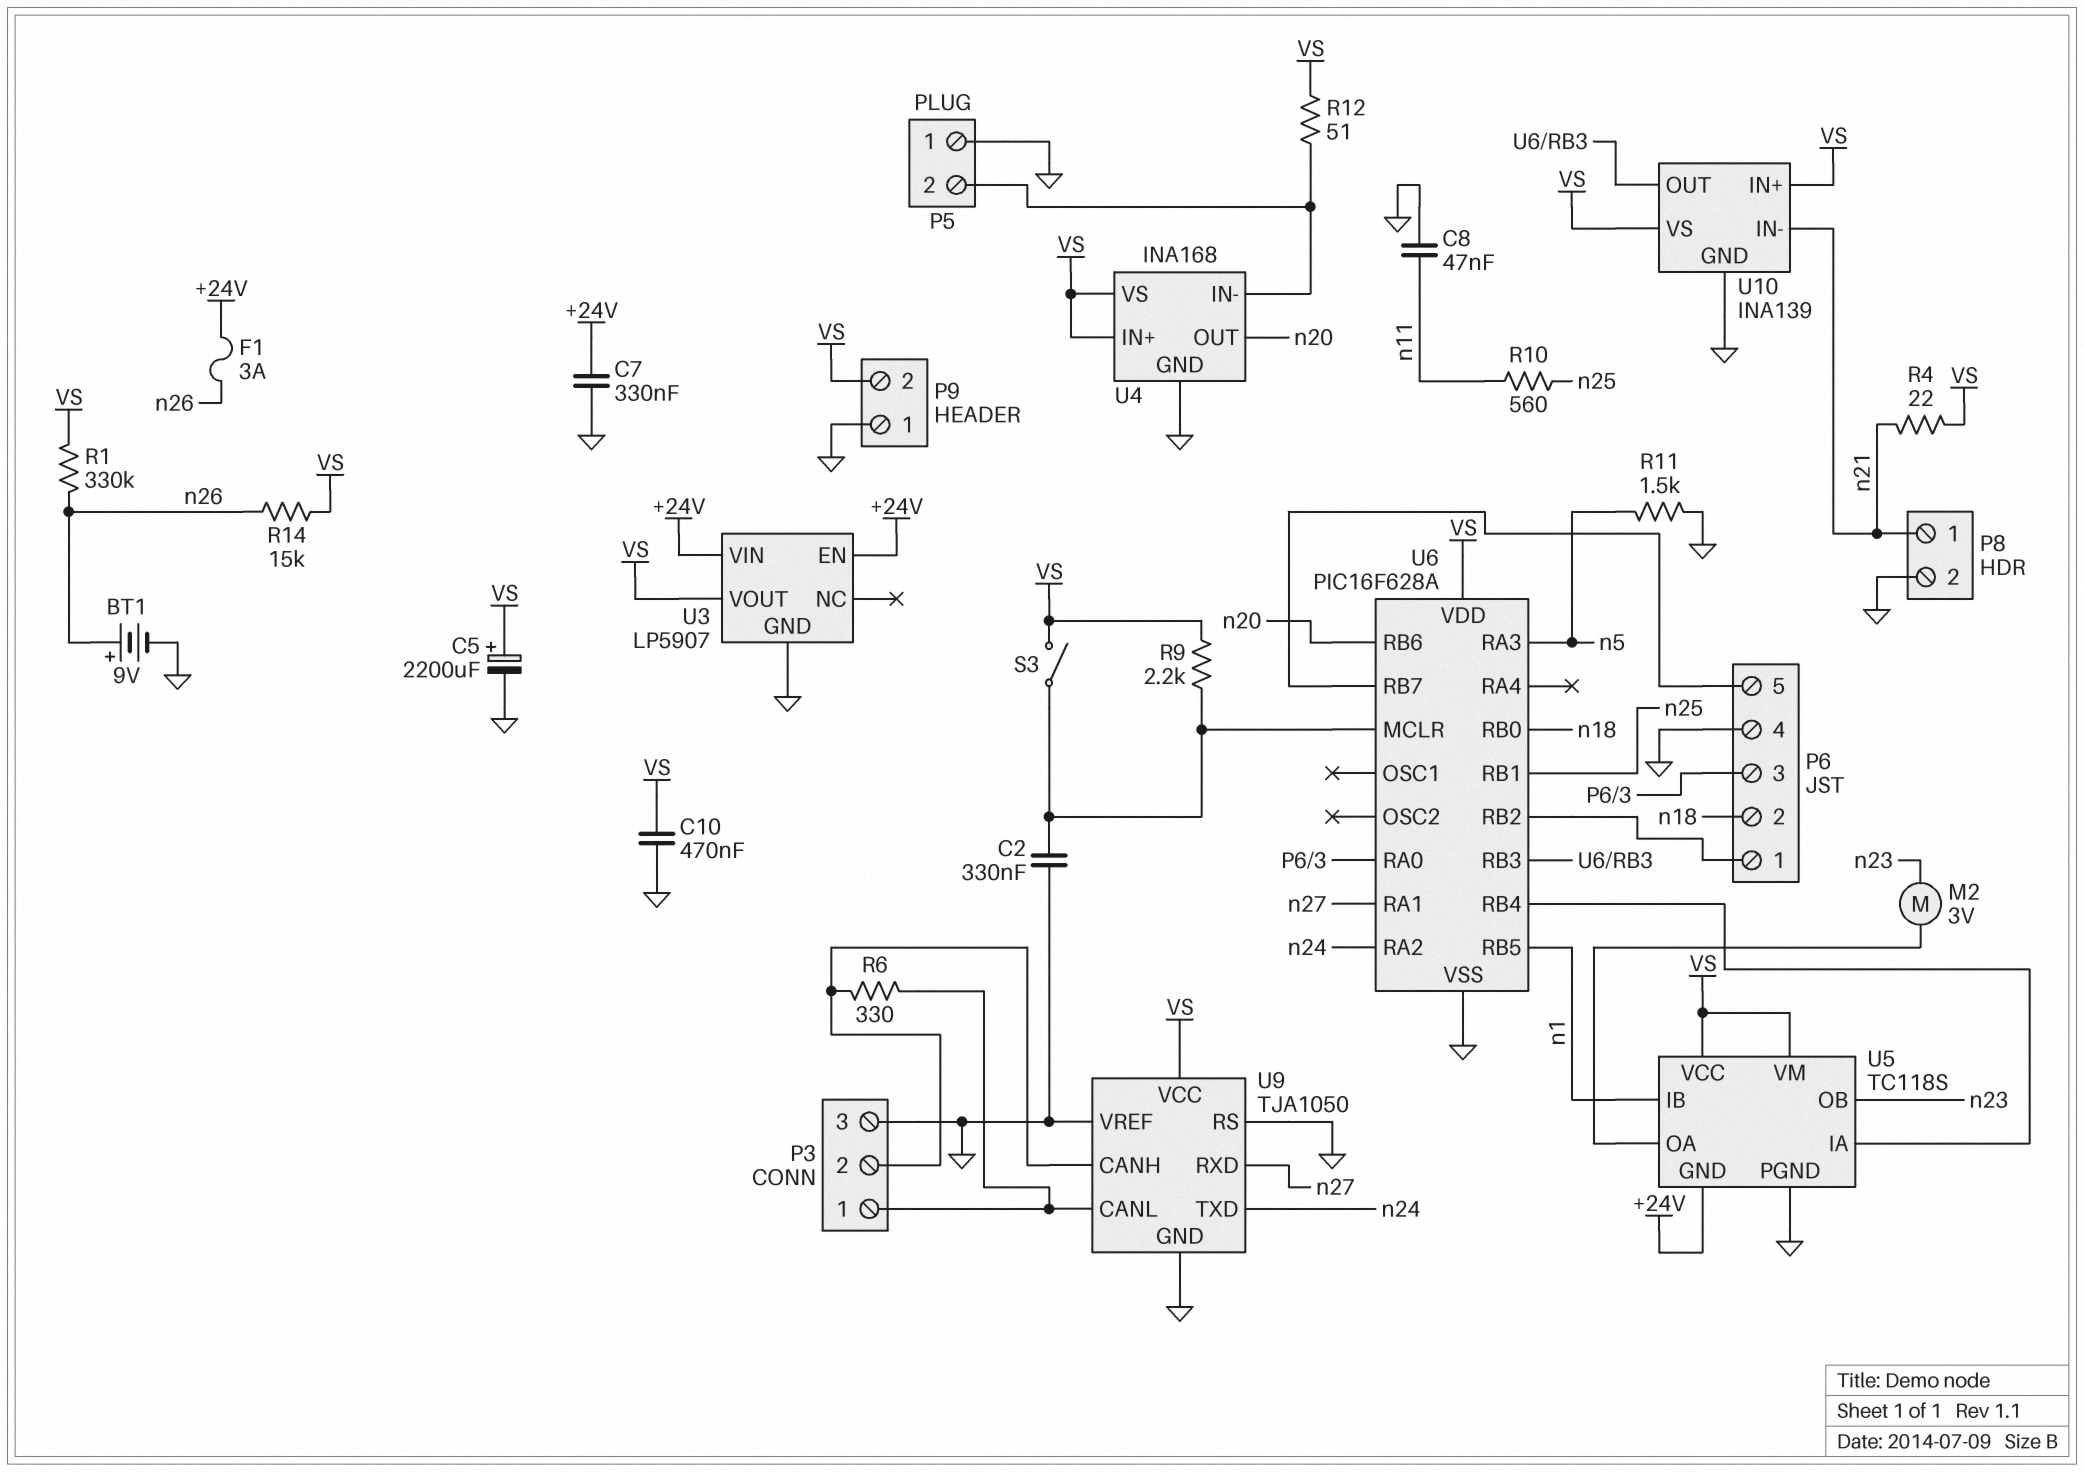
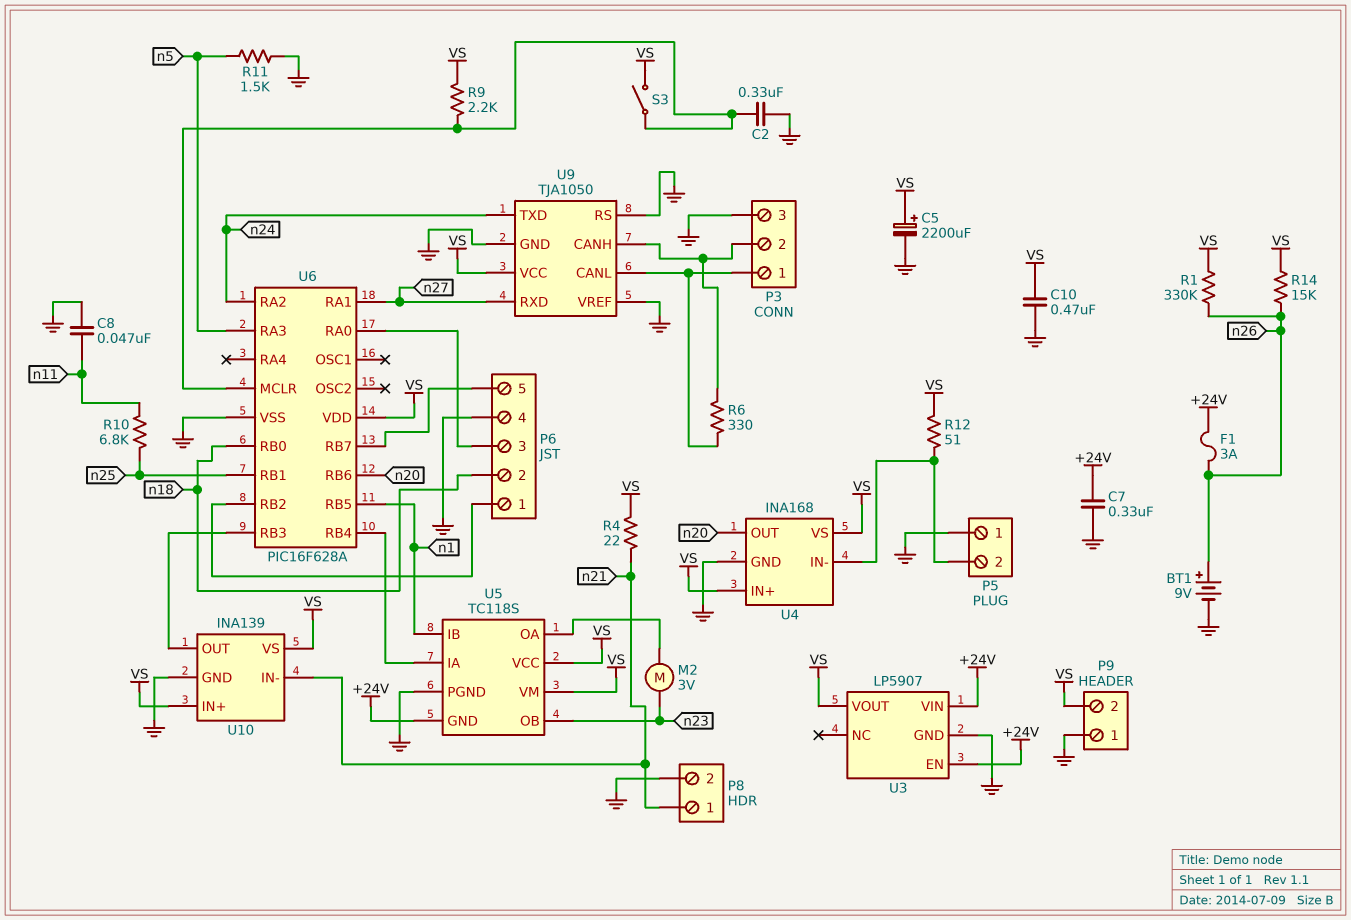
R10: 560 (n11, n25) -> 6.8k (n11, n25)

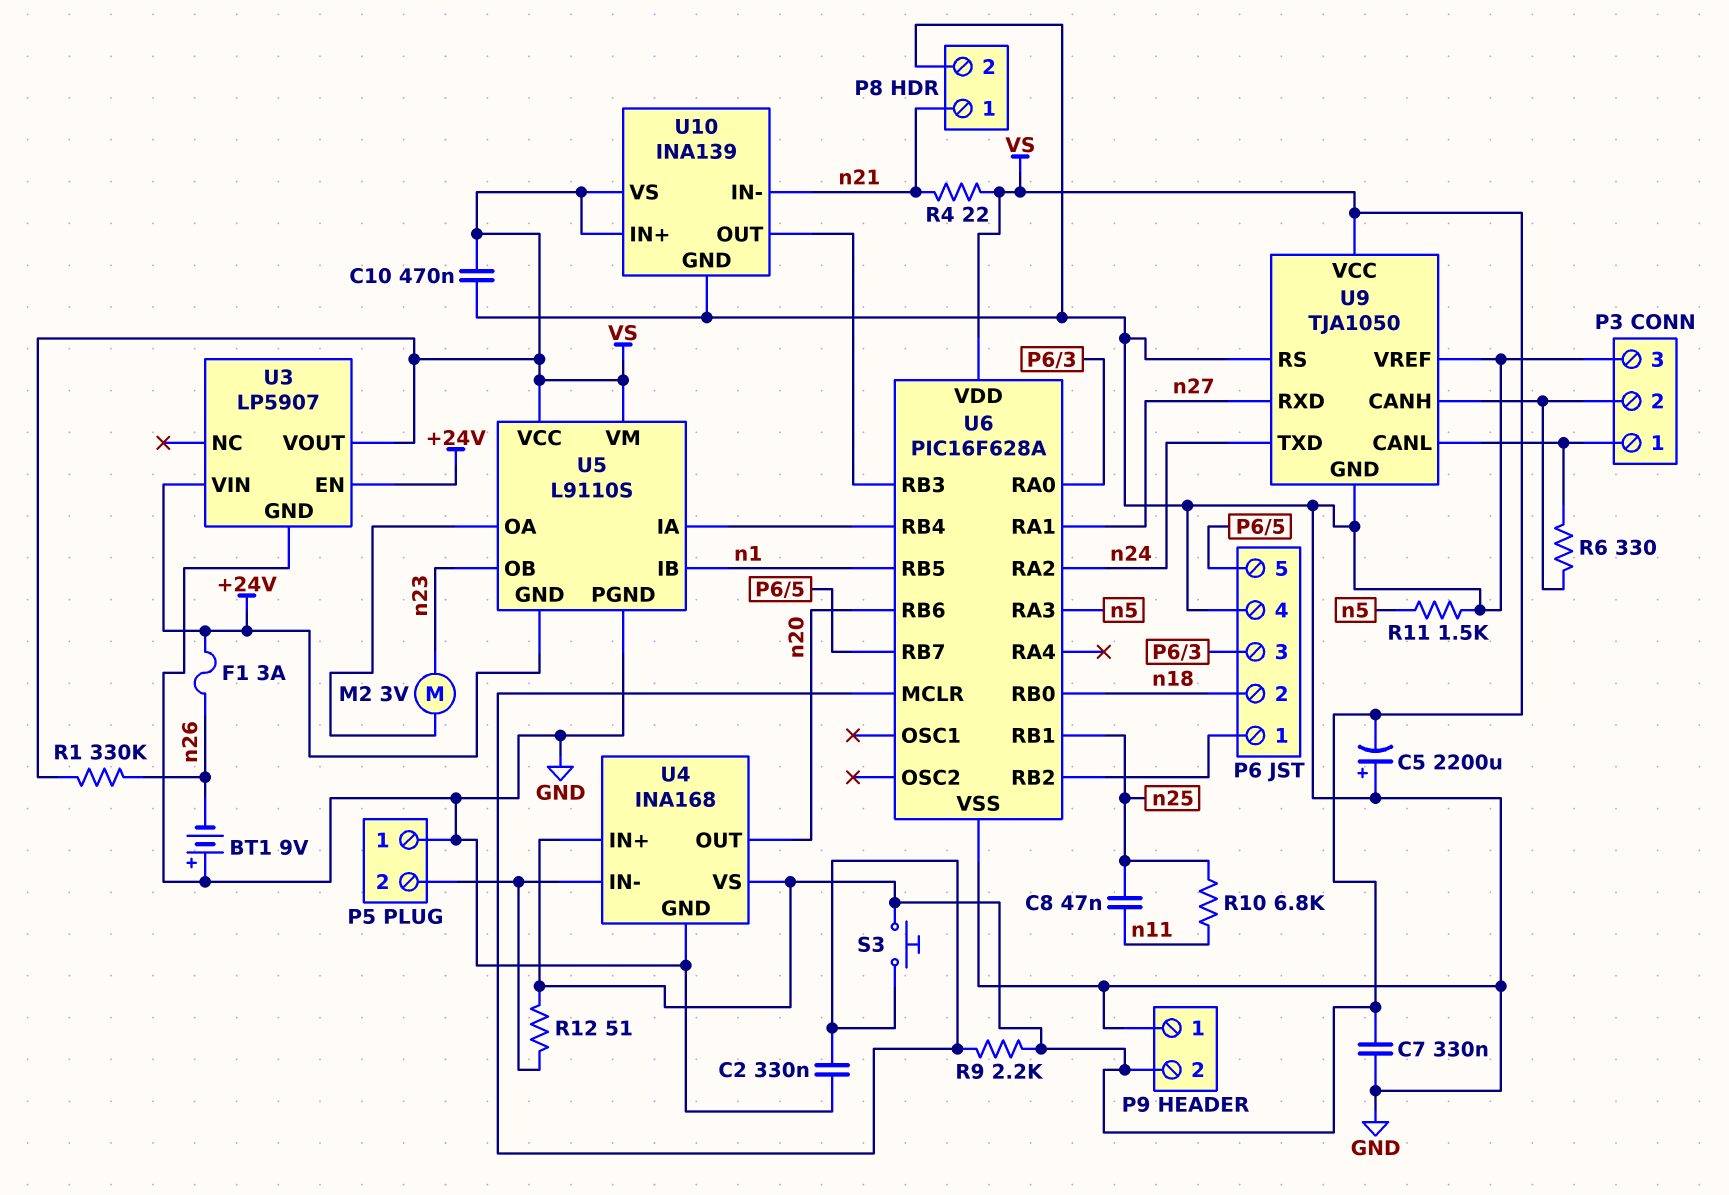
BT1: 9V (plus n26, minus GND) -> 9V (plus GND, minus n26)
C5: 2200uF (plus VS, minus GND) -> 2200uF (plus GND, minus VS)
C7: 330nF (+24V, GND) -> 330nF (GND, VS)
C8: 47nF (GND, n11) -> 47nF (n11, n25)
R14: 15k (VS, n26) -> none
S3: switch (U6/MCLR, VS) -> button (U6/MCLR, VS)
U5: TC118S -> L9110S

